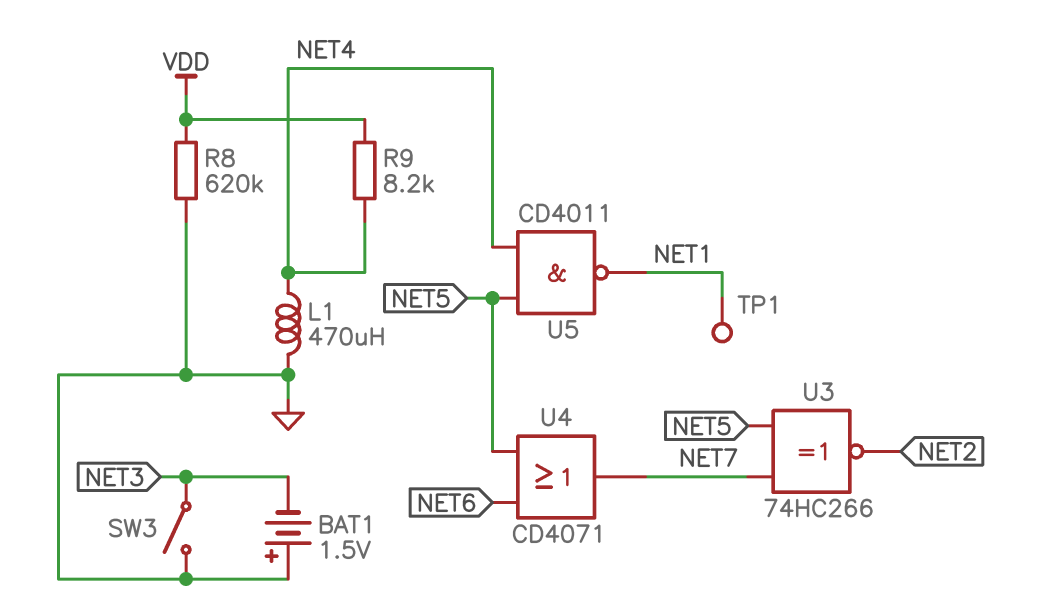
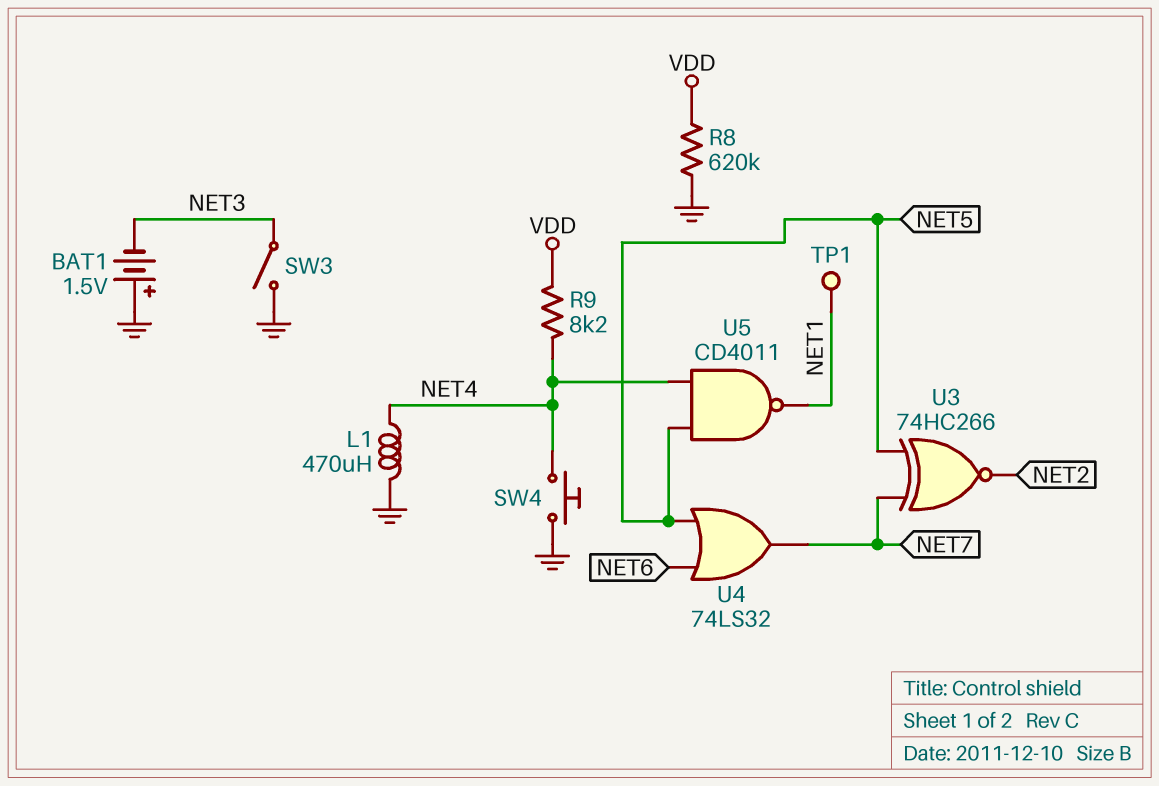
SW4: none -> button (GND, NET4)
U4: OR CD4071 (in NET5, in NET6, out NET7) -> OR 74LS32 (in NET5, in NET6, out NET7)

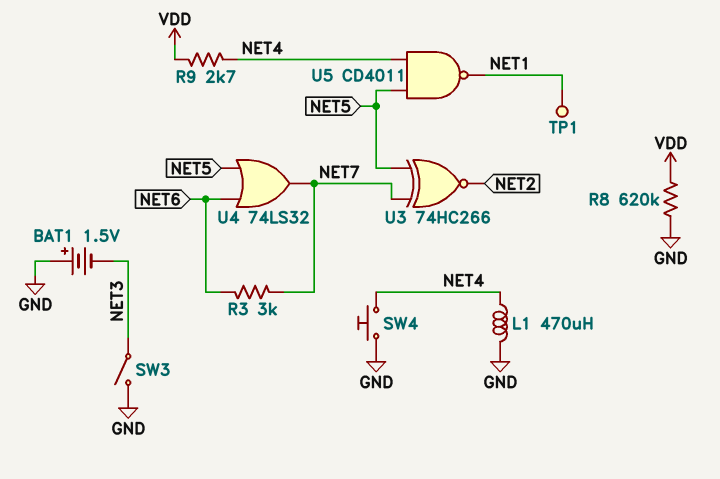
R3: none -> 3k (NET6, NET7)
R9: 8.2k (NET4, VDD) -> 2.7k (NET4, VDD)

